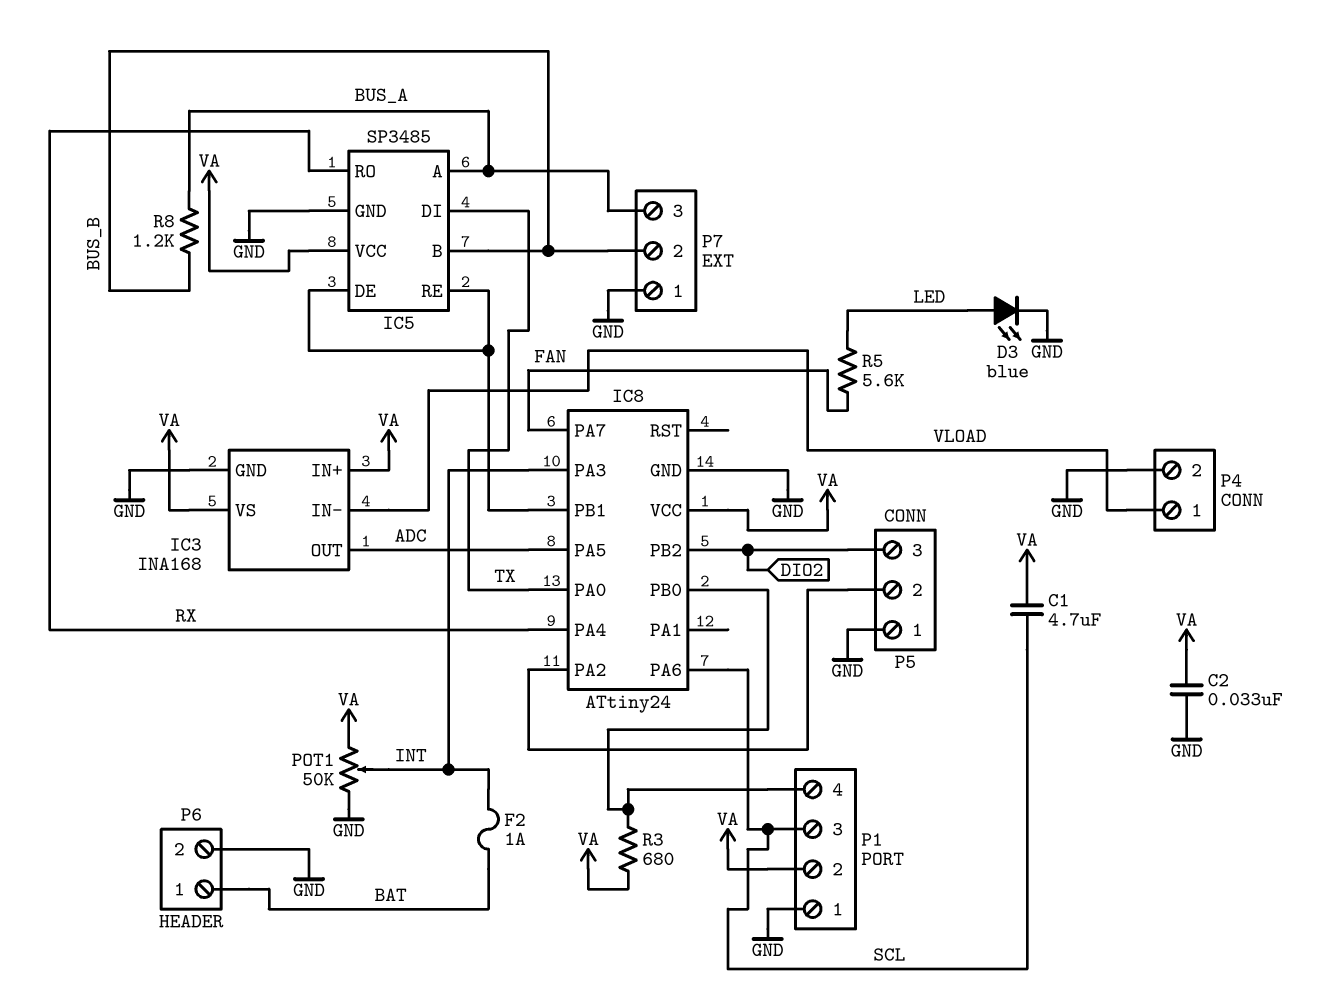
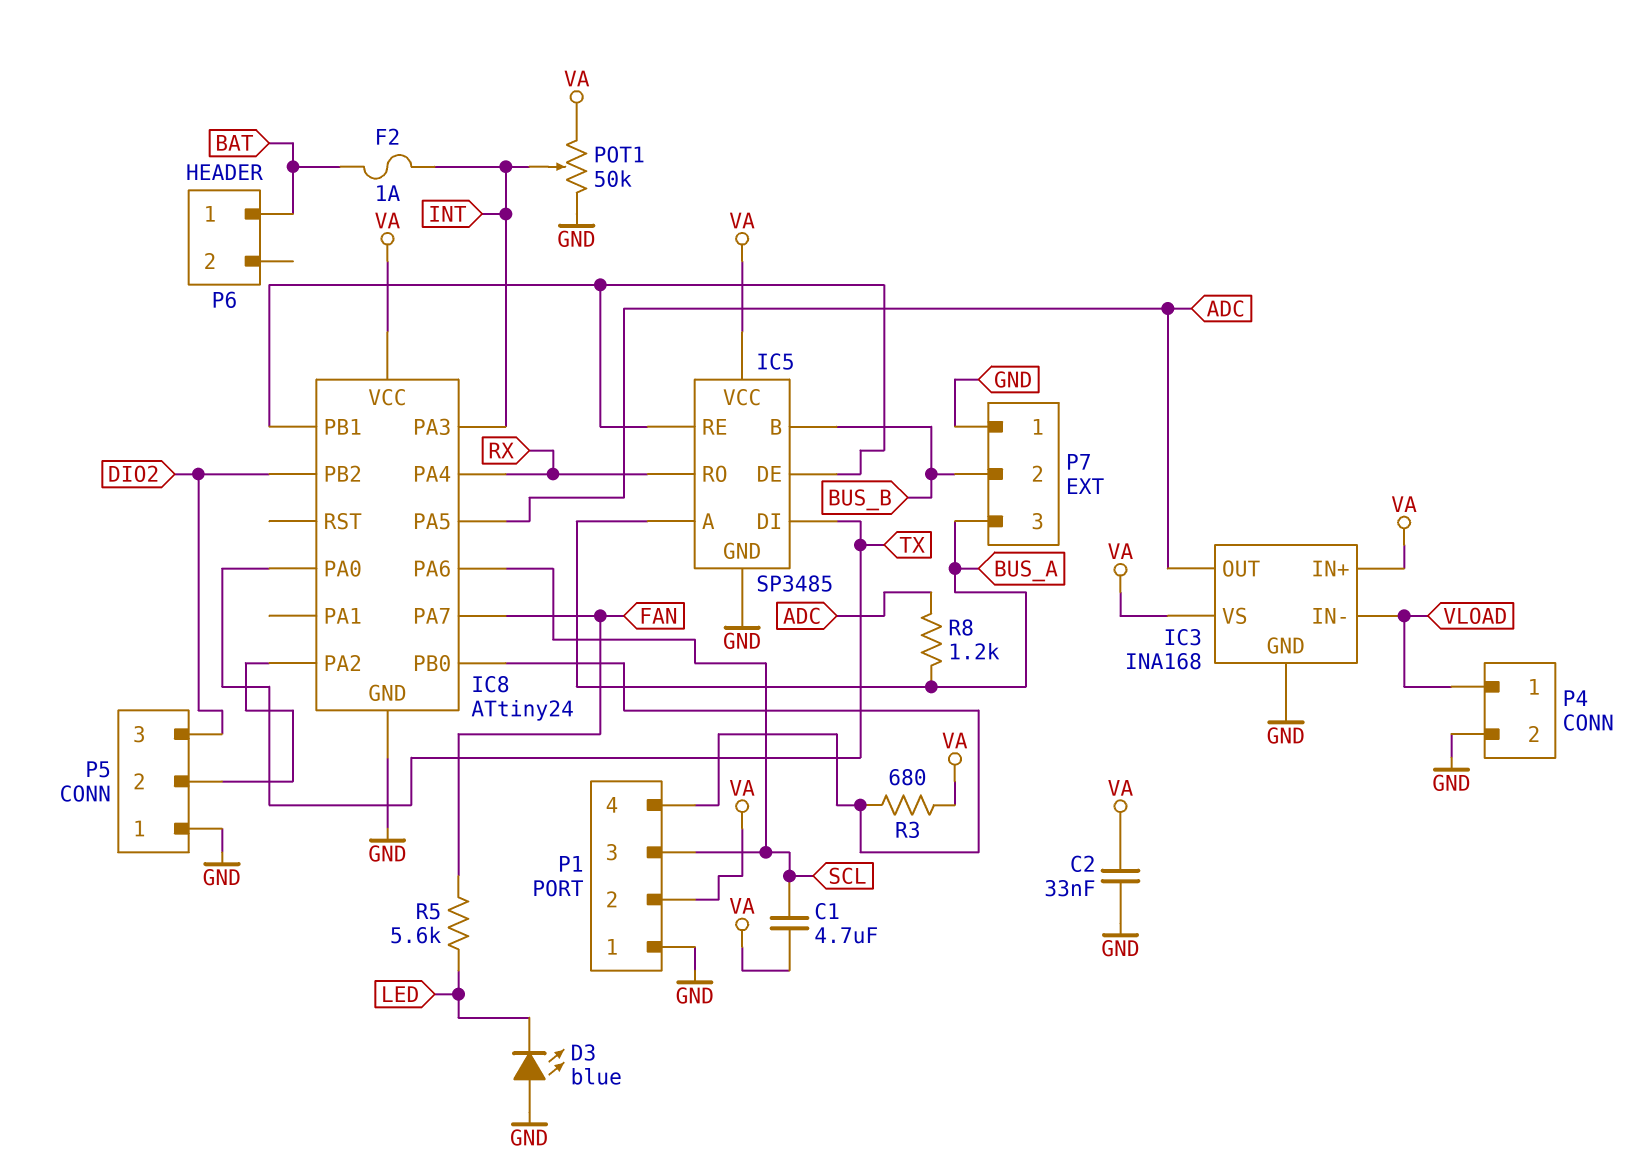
D3: LED blue (A LED, K GND) -> LED blue (A GND, K LED)
P6 pin 2: GND -> none
R8: 1.2k (BUS_A, BUS_B) -> 1.2k (ADC, BUS_A)

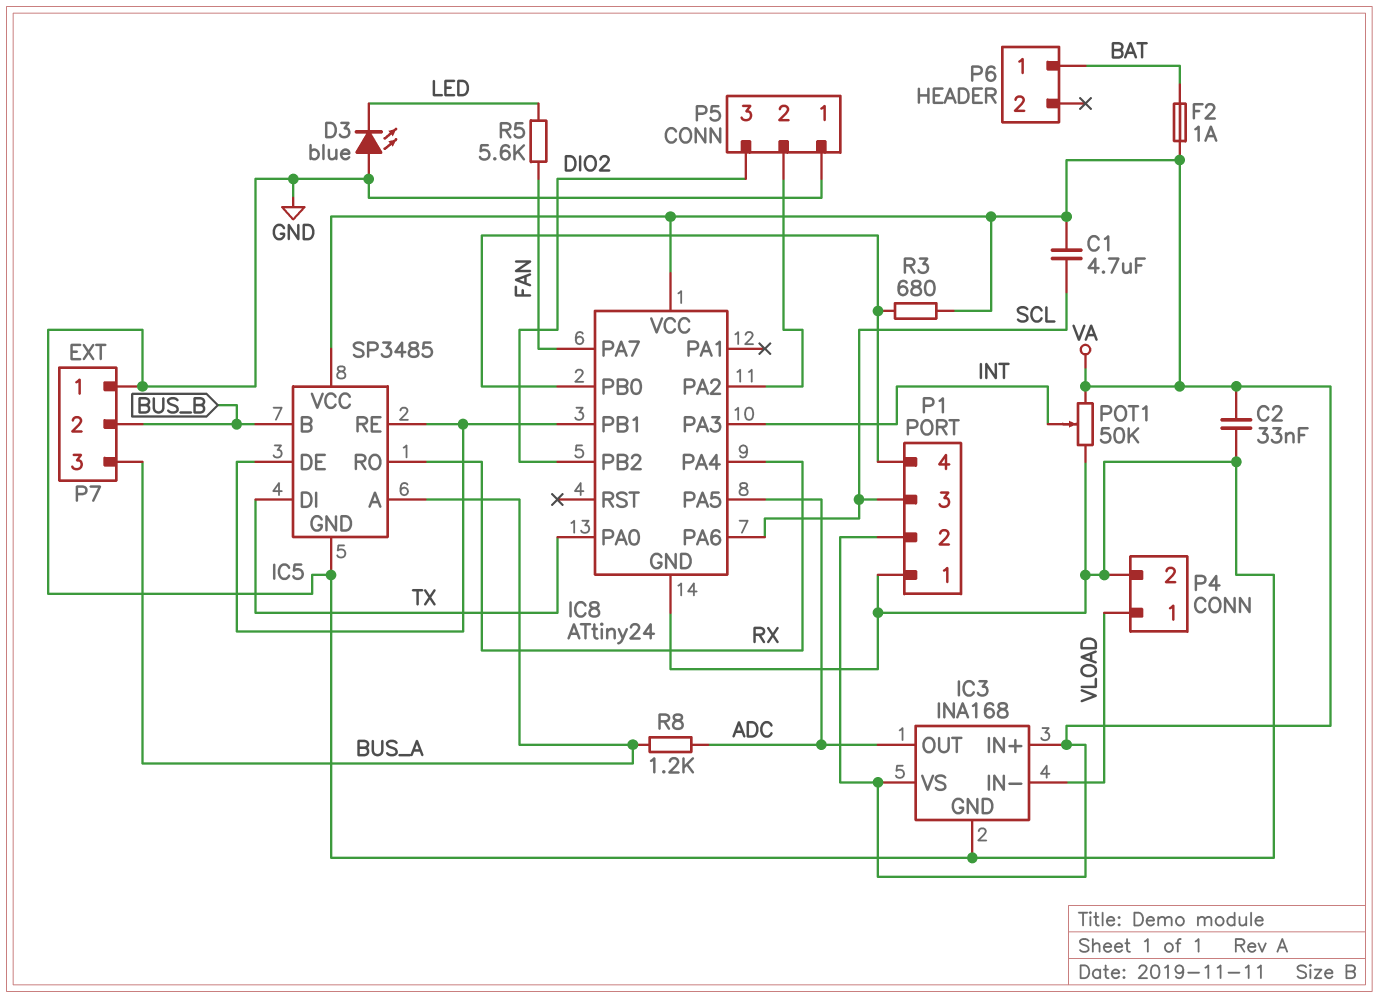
F2: 1A (BAT, INT) -> 1A (BAT, VA)

